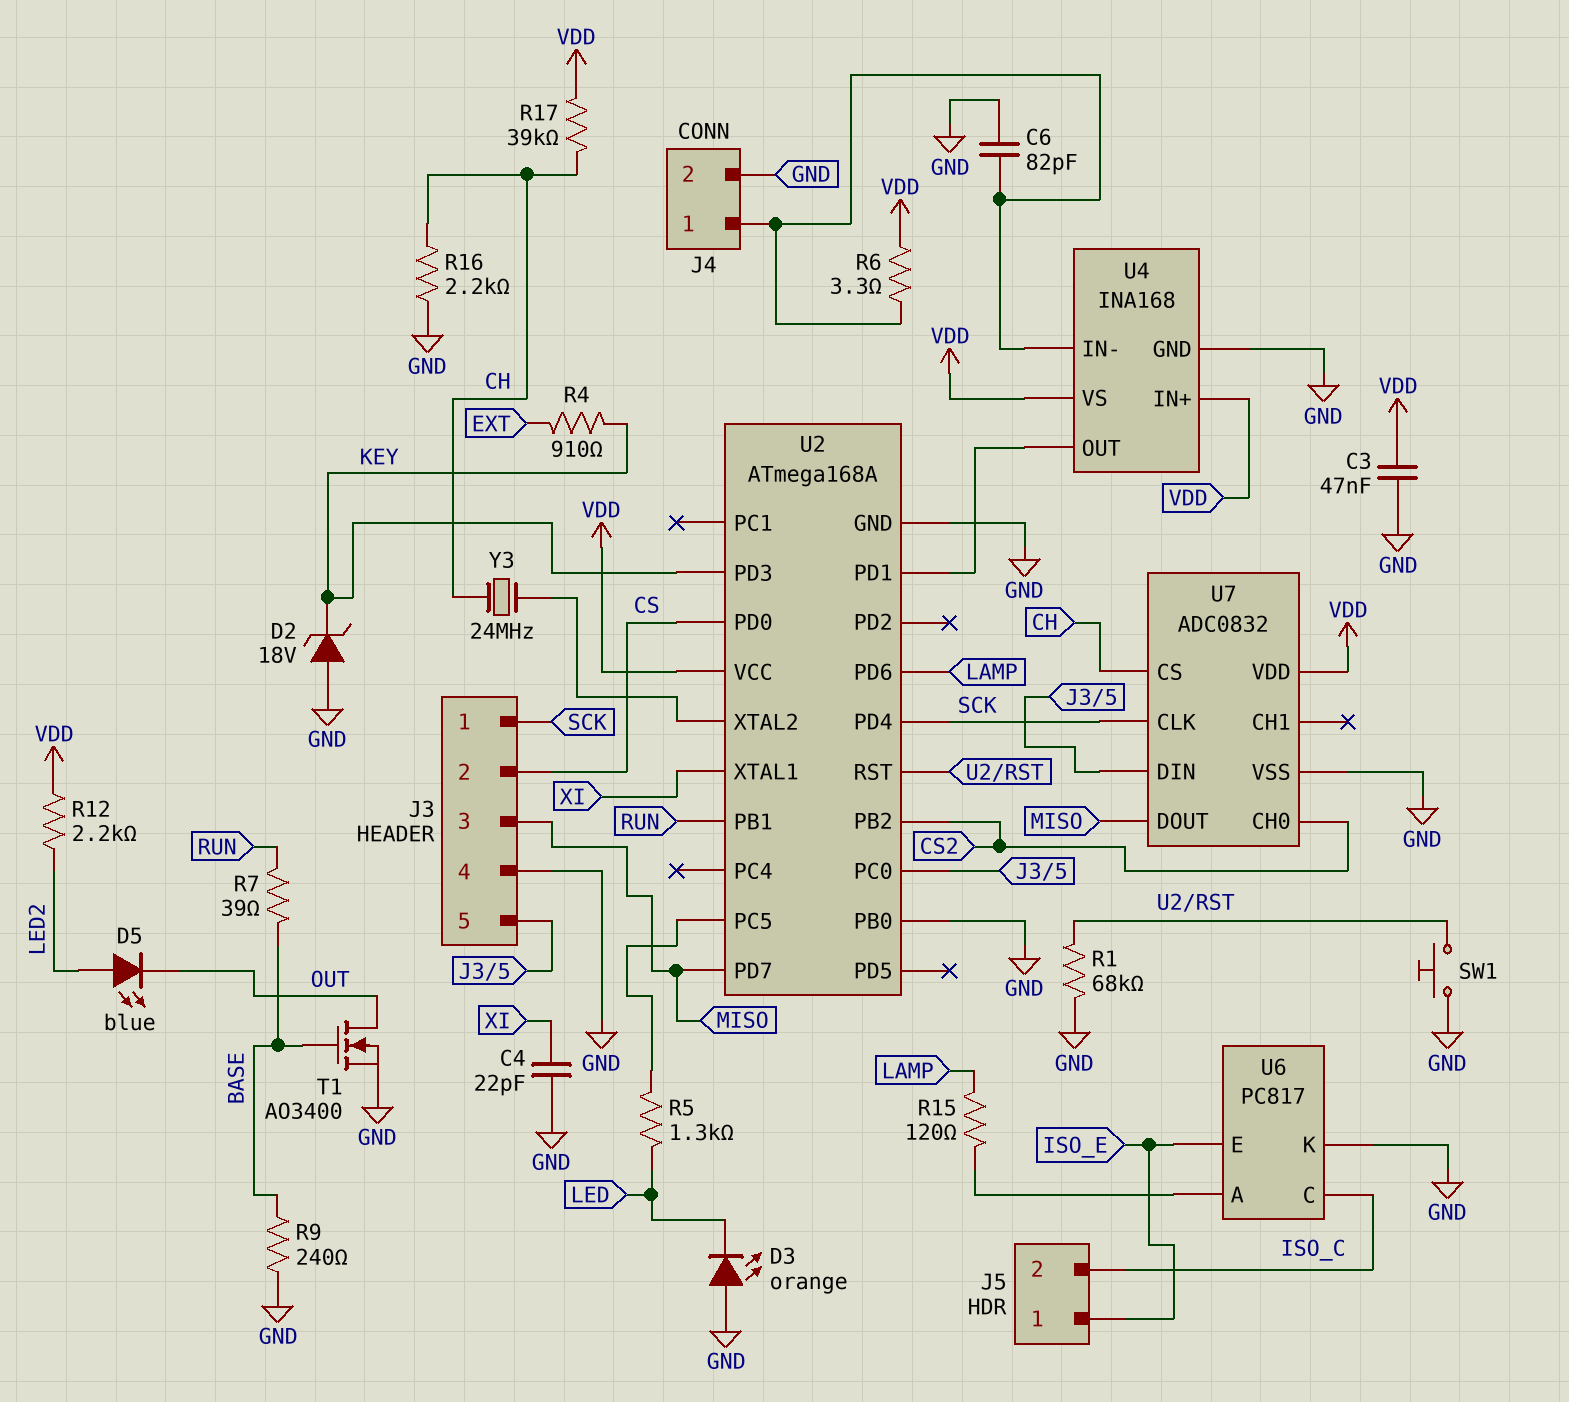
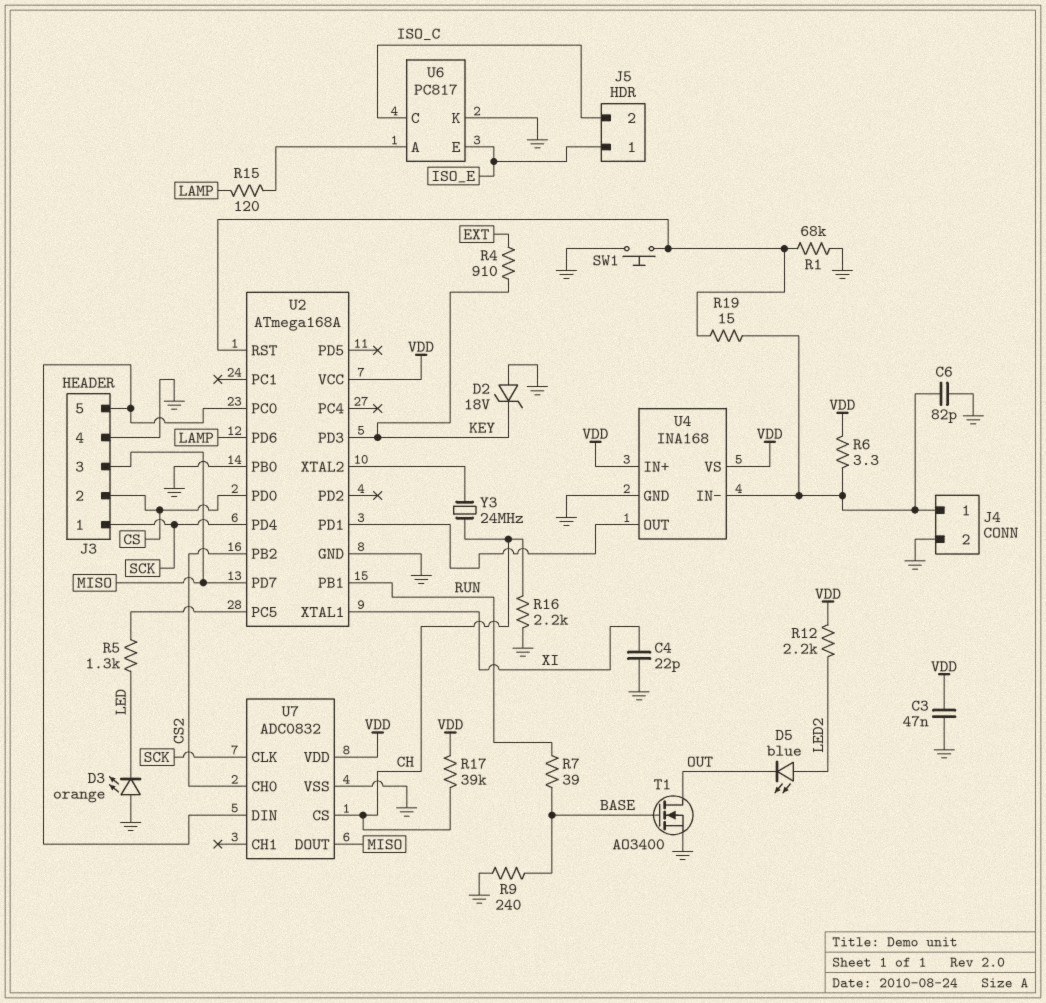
R19: none -> 15 (J4/1, U2/RST)

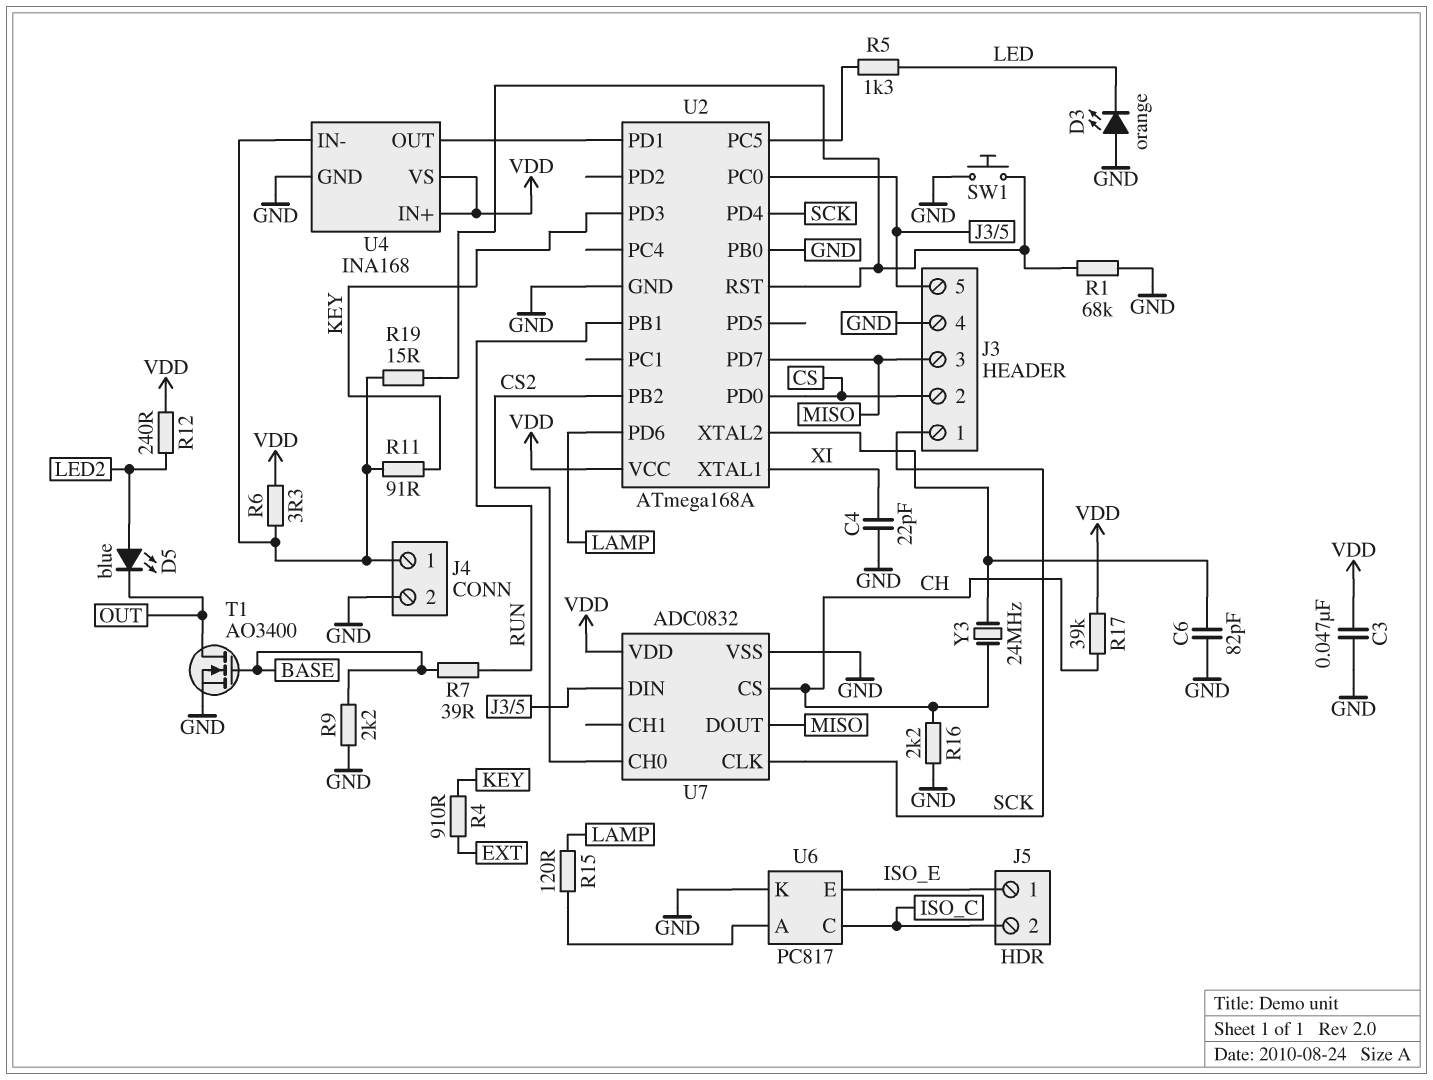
C6: 82pF (GND, J4/1) -> 82pF (GND, U2/XTAL2)
D2: zener 18V (A GND, K KEY) -> none
R9: 240 (BASE, GND) -> 2.2k (BASE, GND)
R11: none -> 91 (J4/1, KEY)
R12: 2.2k (LED2, VDD) -> 240 (LED2, VDD)

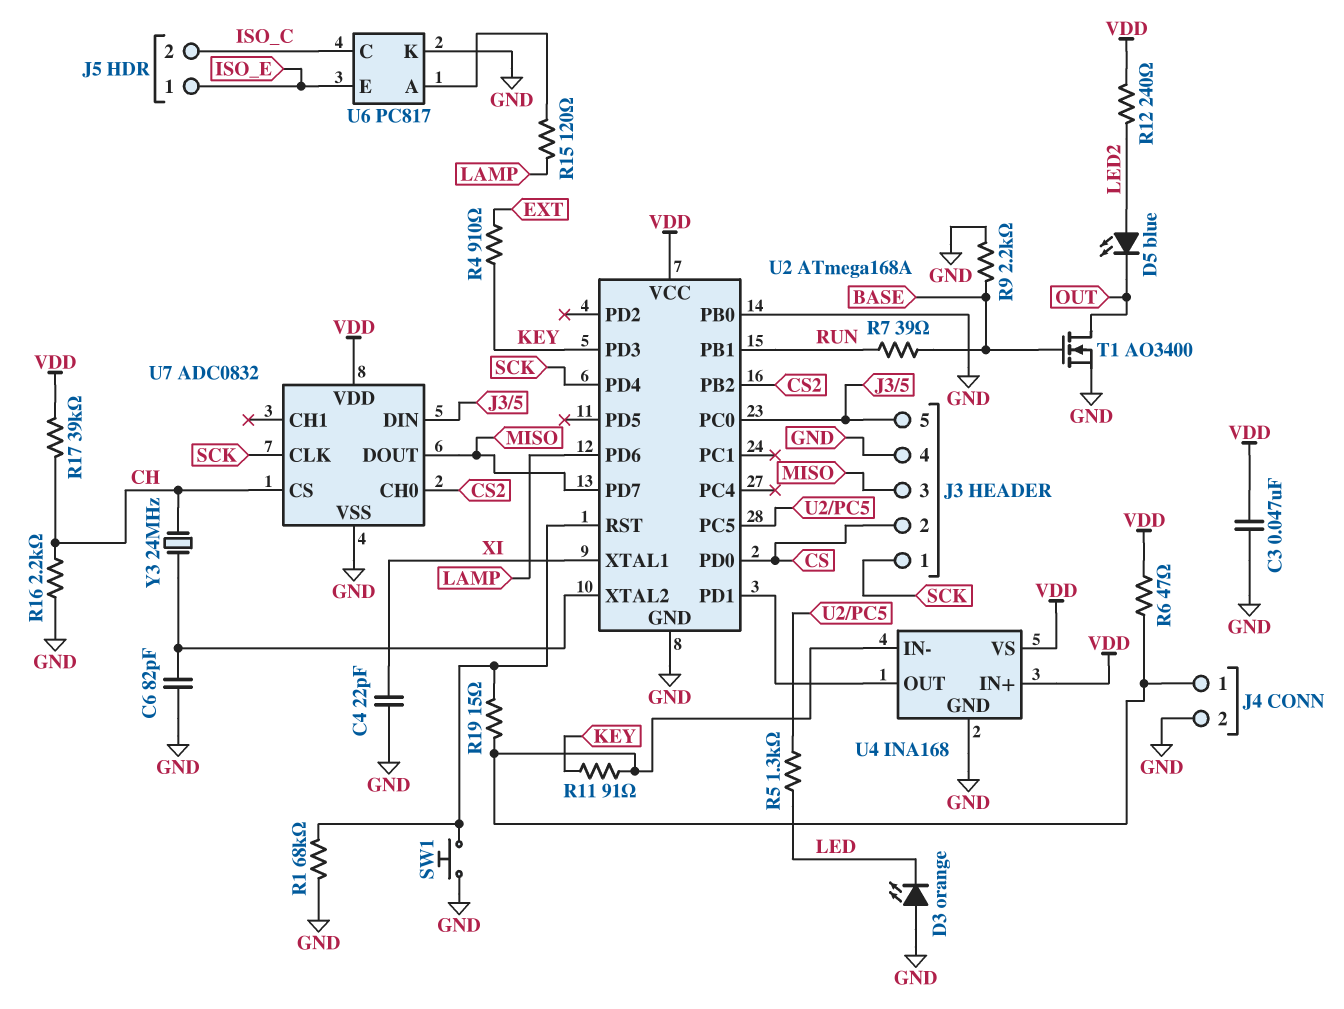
R6: 3.3 (J4/1, VDD) -> 47 (J4/1, VDD)

